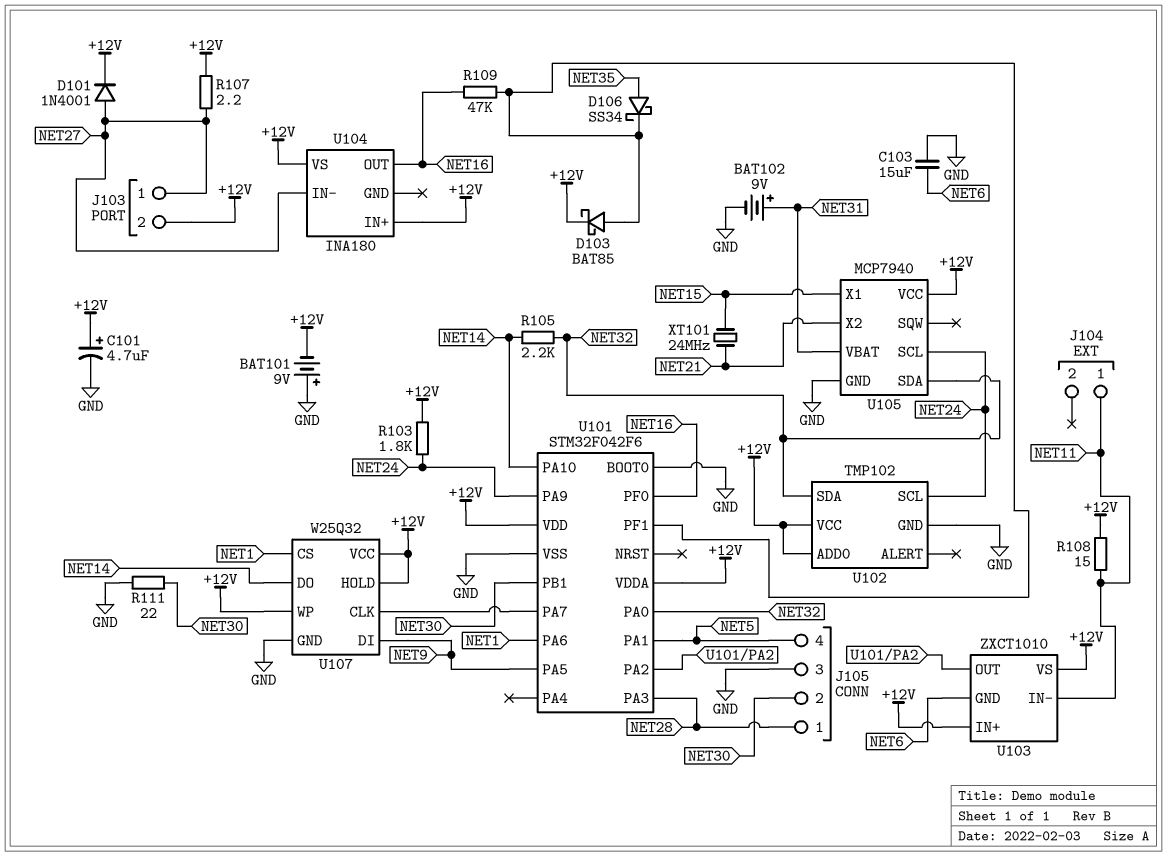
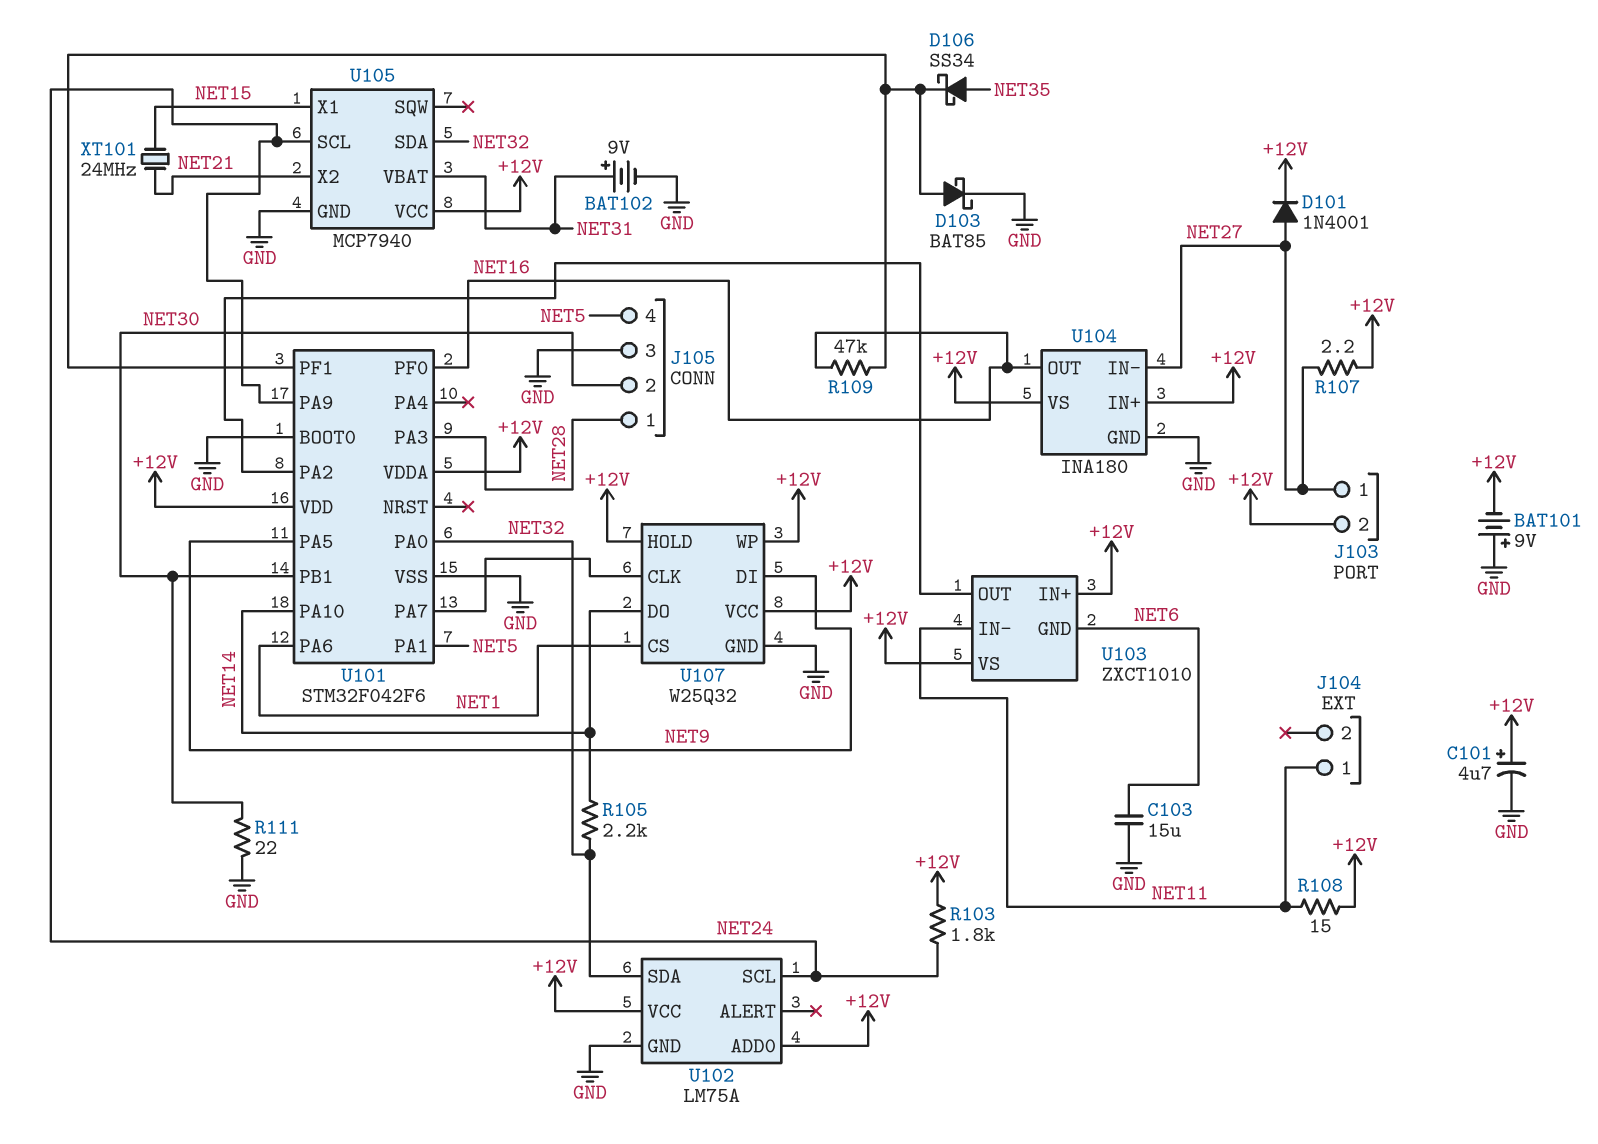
D103: schottky BAT85 (A U101/PF1, K +12V) -> schottky BAT85 (A U101/PF1, K GND)
U102: TMP102 -> LM75A
U104 pin GND: none -> GND

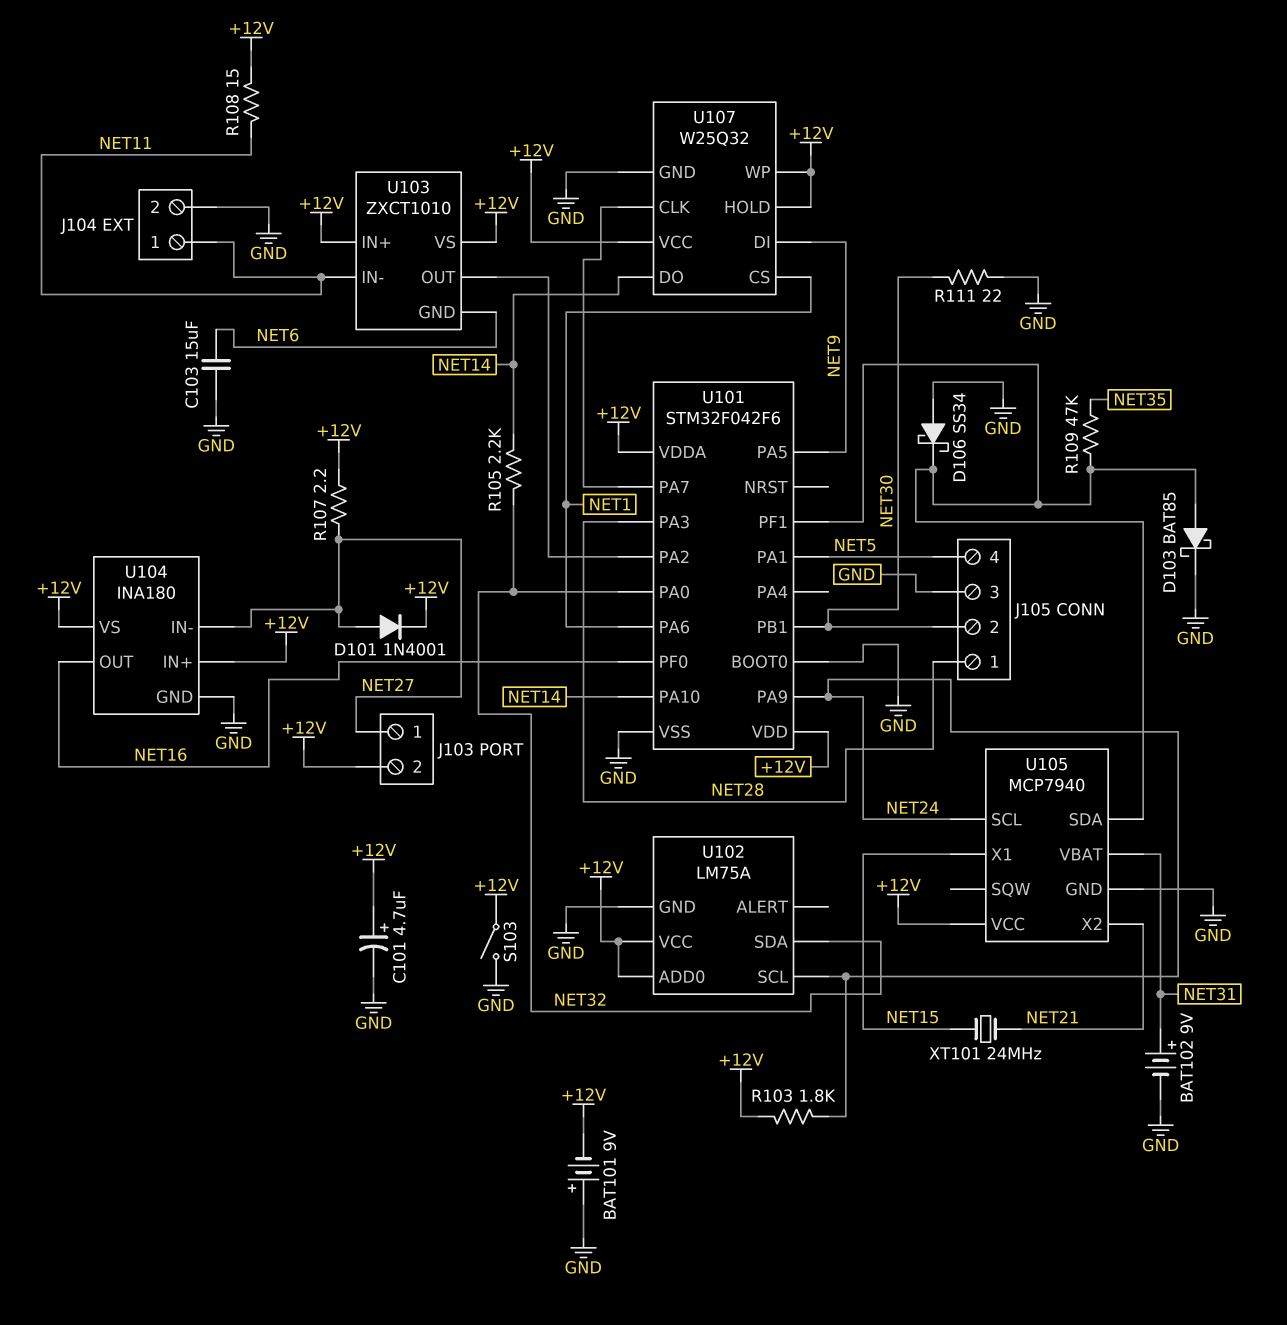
D106: schottky SS34 (A NET35, K U101/PF1) -> schottky SS34 (A GND, K U101/PF1)
J104 pin 2: none -> GND
R109: 47k (NET16, U101/PF1) -> 47k (NET35, U101/PF1)
S103: none -> switch (+12V, GND)
U105 pin SDA: NET32 -> U101/PF1

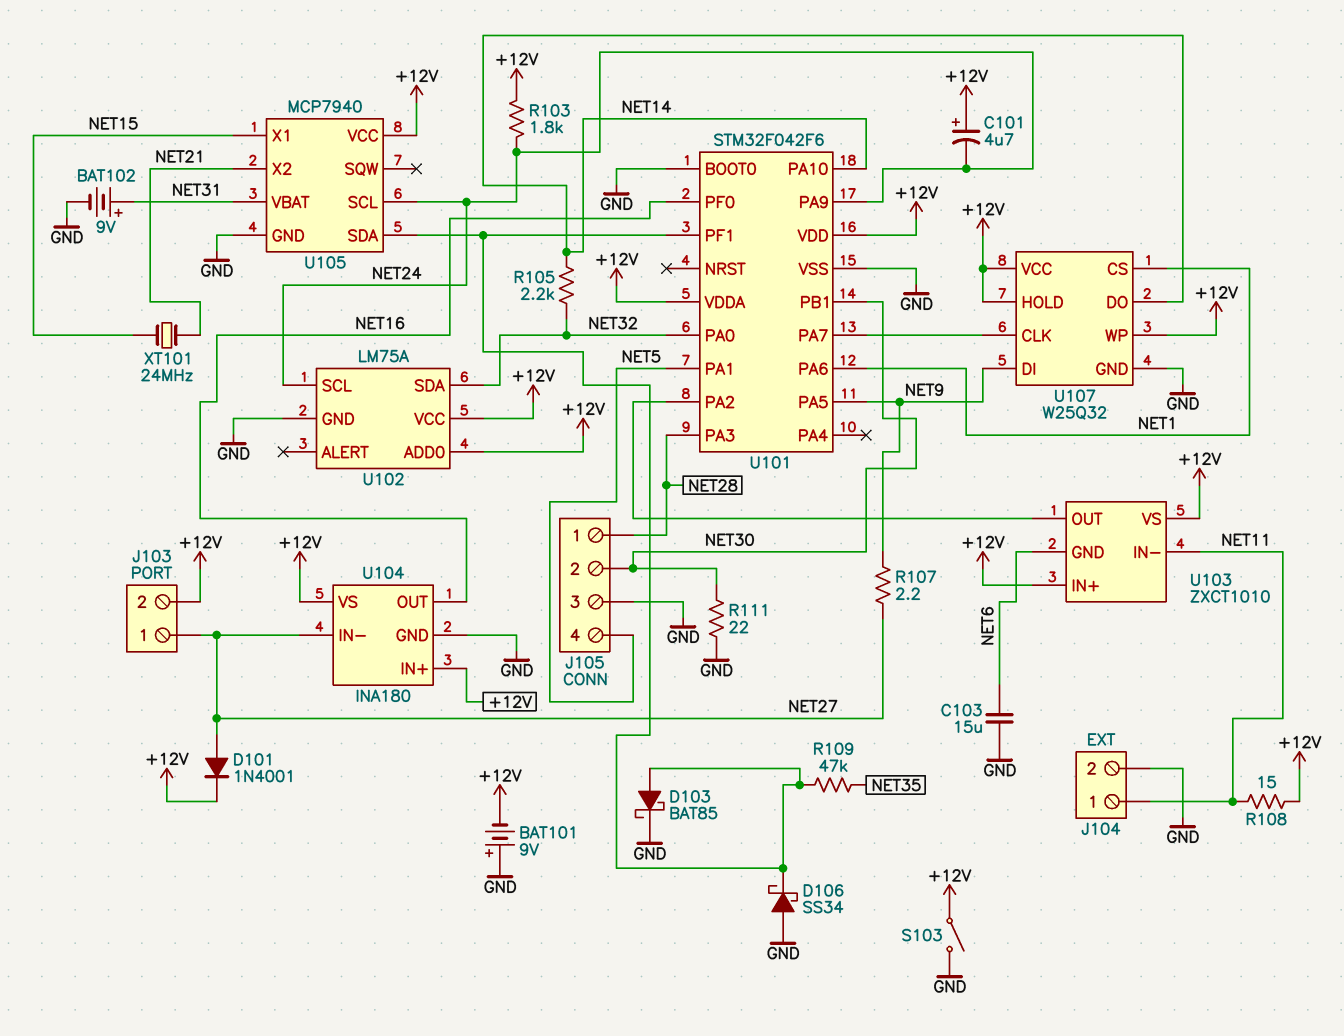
C101: 4.7uF (plus +12V, minus GND) -> 4.7uF (plus +12V, minus NET24)
R107: 2.2 (+12V, NET27) -> 2.2 (NET9, NET27)

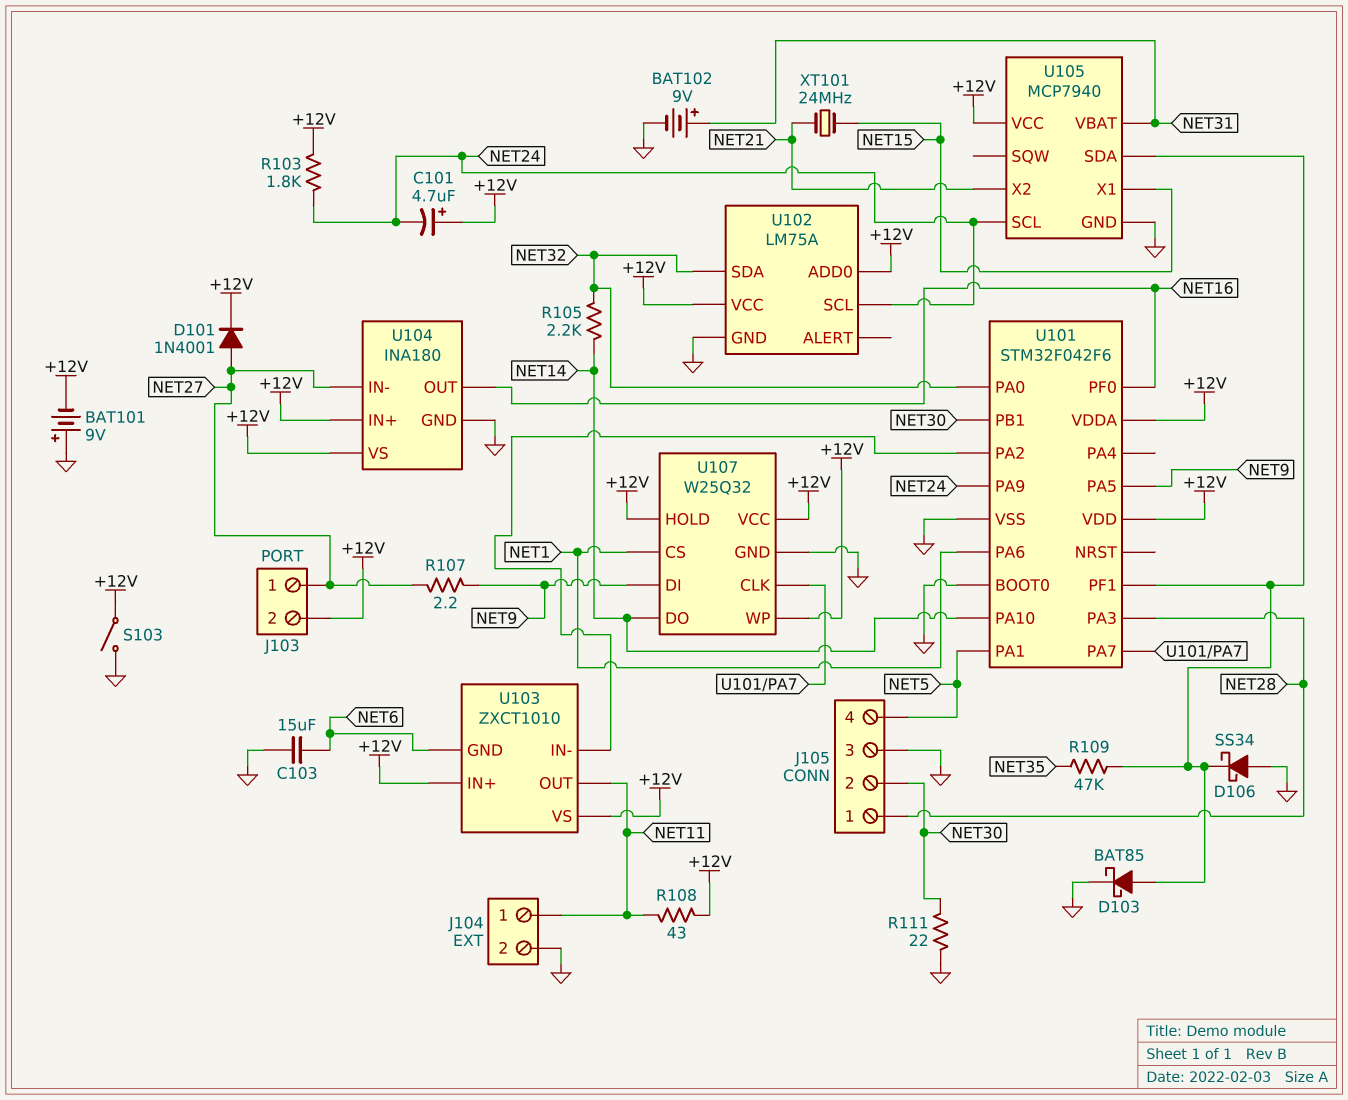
R108: 15 (+12V, NET11) -> 43 (+12V, NET11)
U103 pin IN-: NET11 -> U101/PA2
U103 pin OUT: U101/PA2 -> NET11

